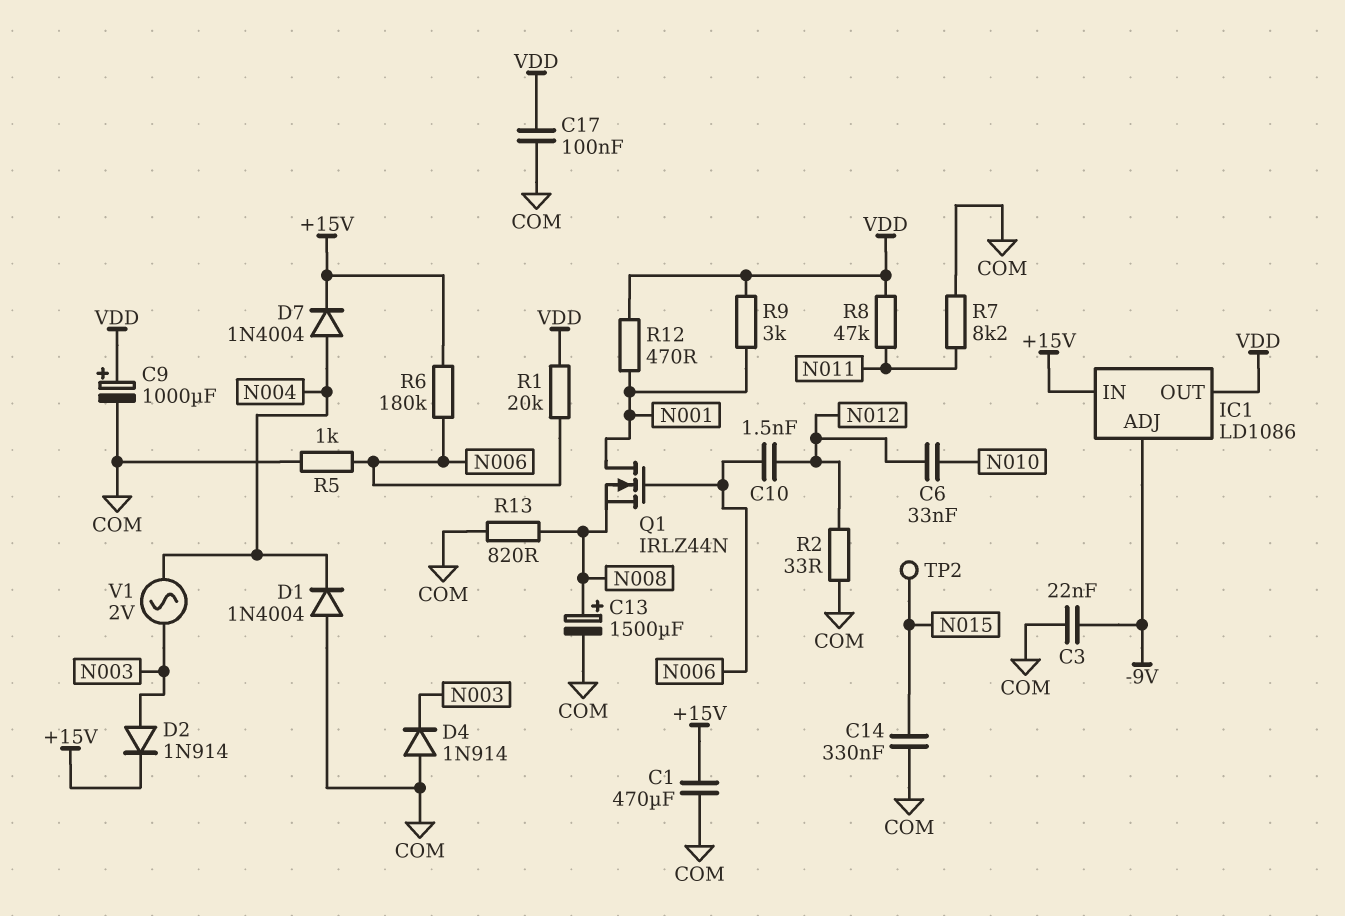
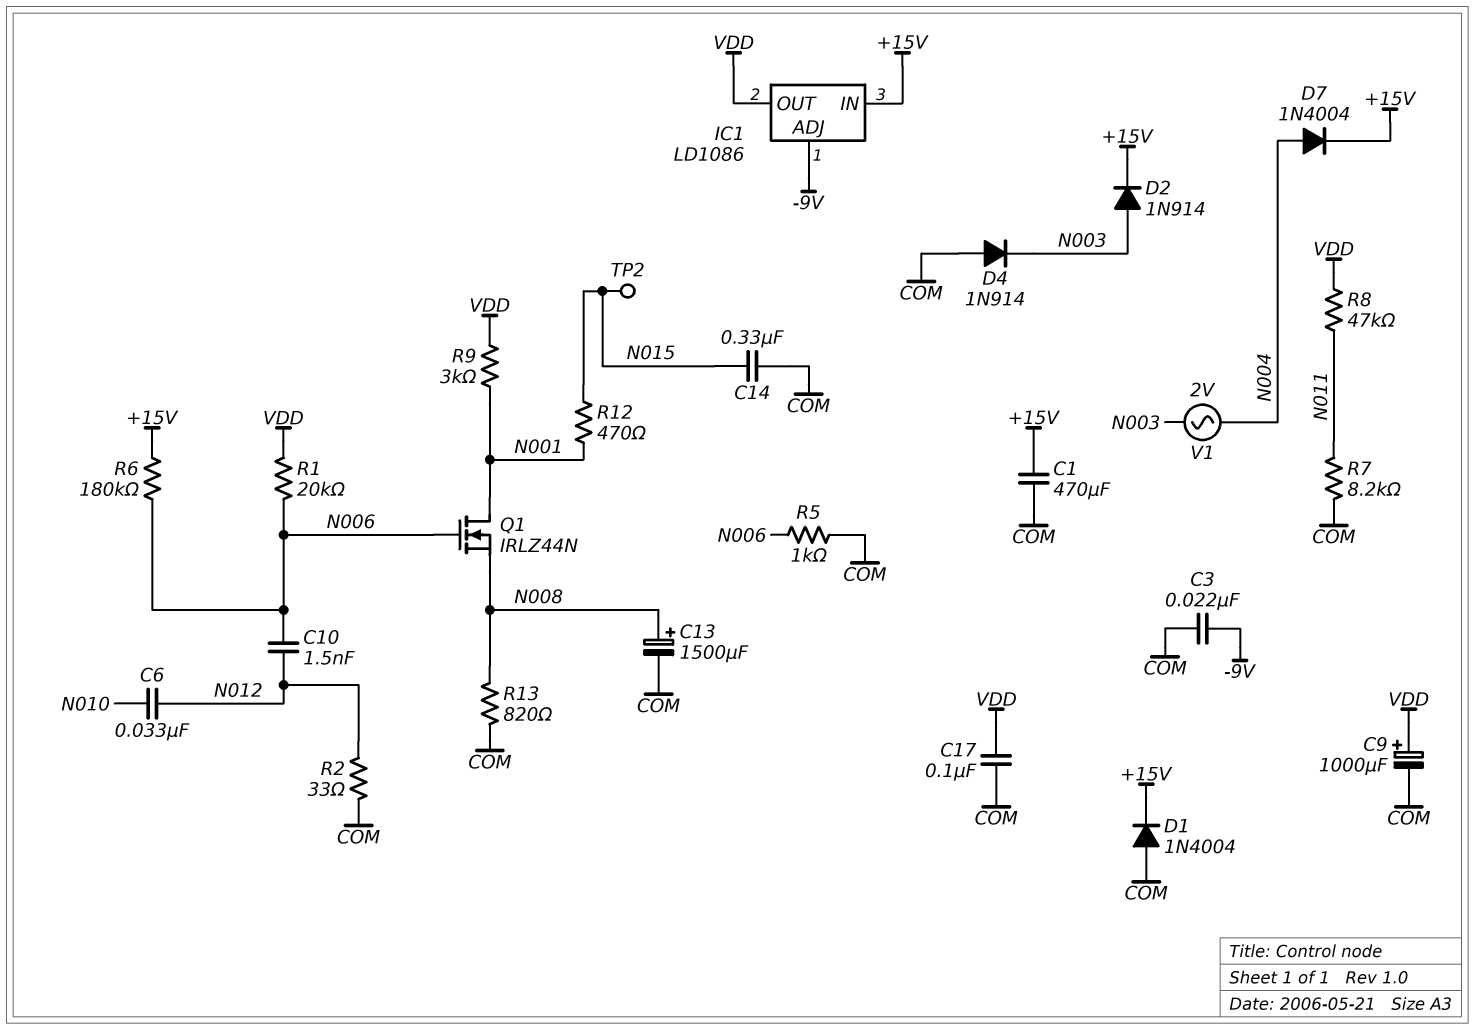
D1: diode 1N4004 (A COM, K N004) -> diode 1N4004 (A COM, K +15V)
R12: 470 (N001, VDD) -> 470 (N001, N015)

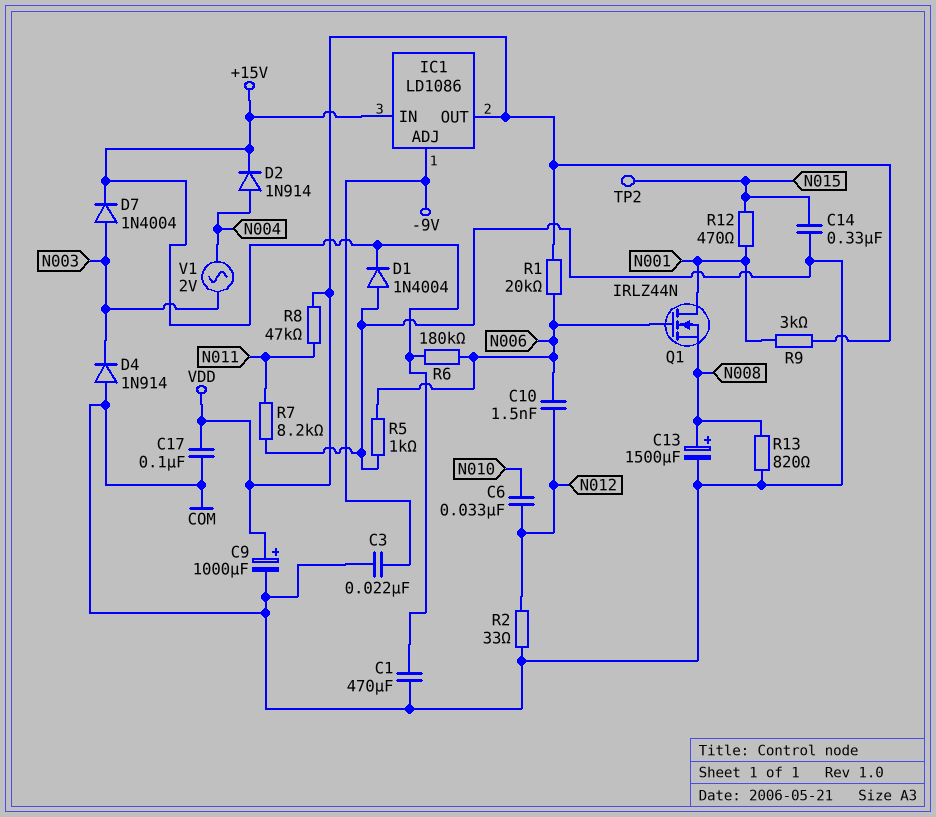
D2: diode 1N914 (A N003, K +15V) -> diode 1N914 (A N004, K +15V)
D7: diode 1N4004 (A N004, K +15V) -> diode 1N4004 (A N003, K +15V)

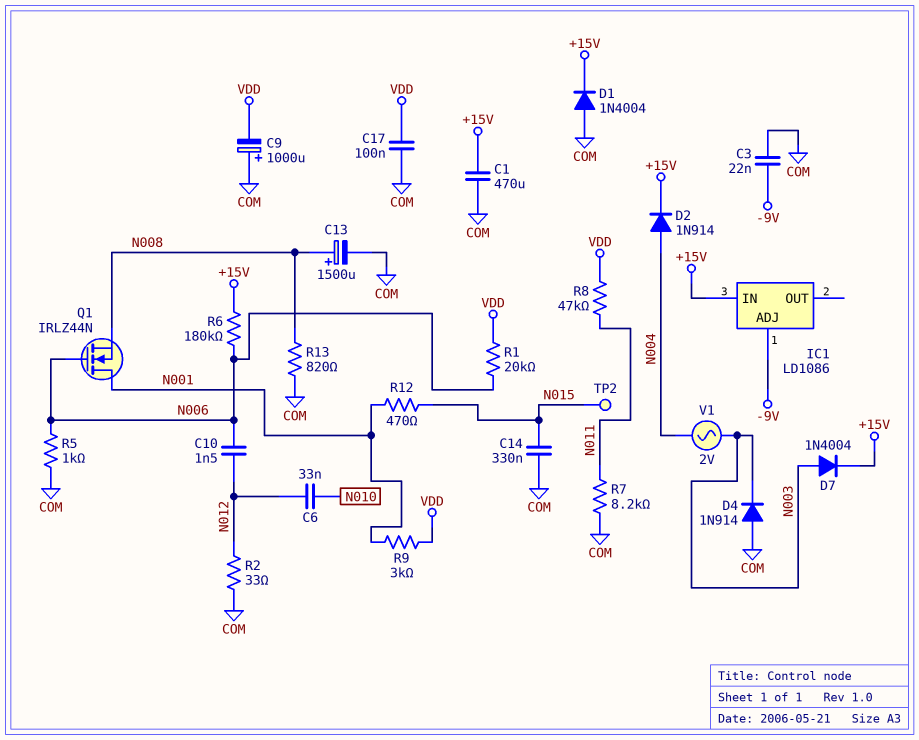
C9: 1000uF (plus VDD, minus COM) -> 1000uF (plus COM, minus VDD)
IC1 pin OUT: VDD -> none

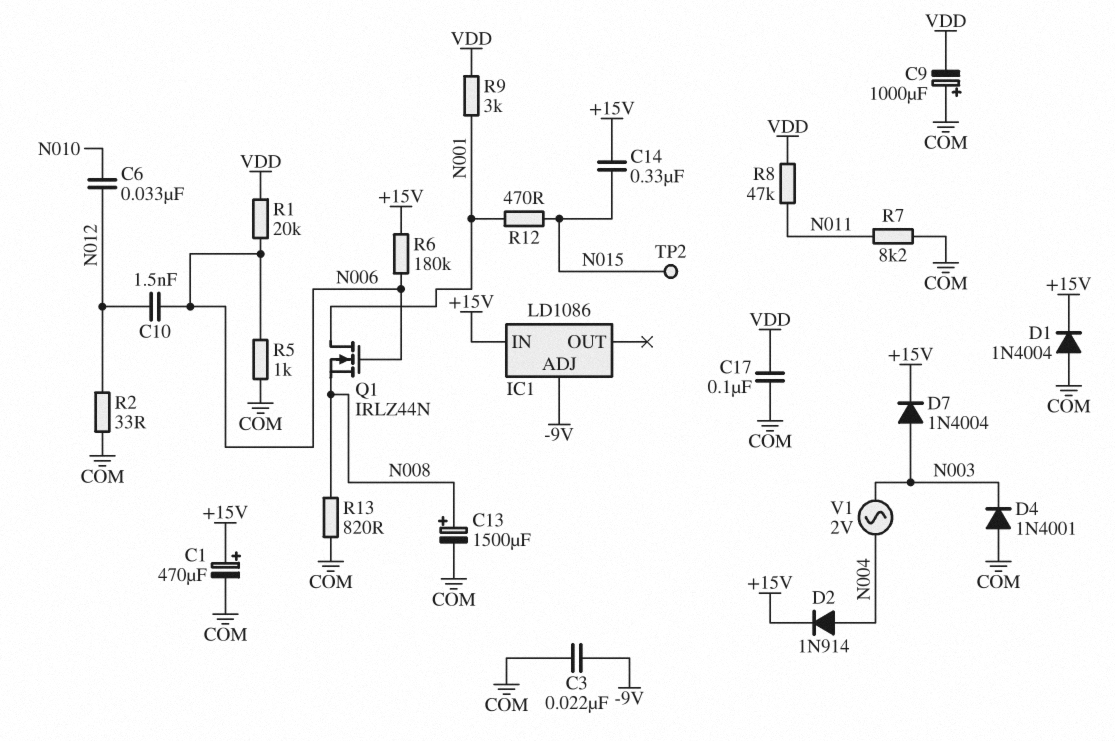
C1: 470uF (+15V, COM) -> 470uF (plus +15V, minus COM)
C14: 330nF (COM, N015) -> 330nF (+15V, N015)
D4: diode 1N914 (A COM, K N003) -> diode 1N4001 (A COM, K N003)

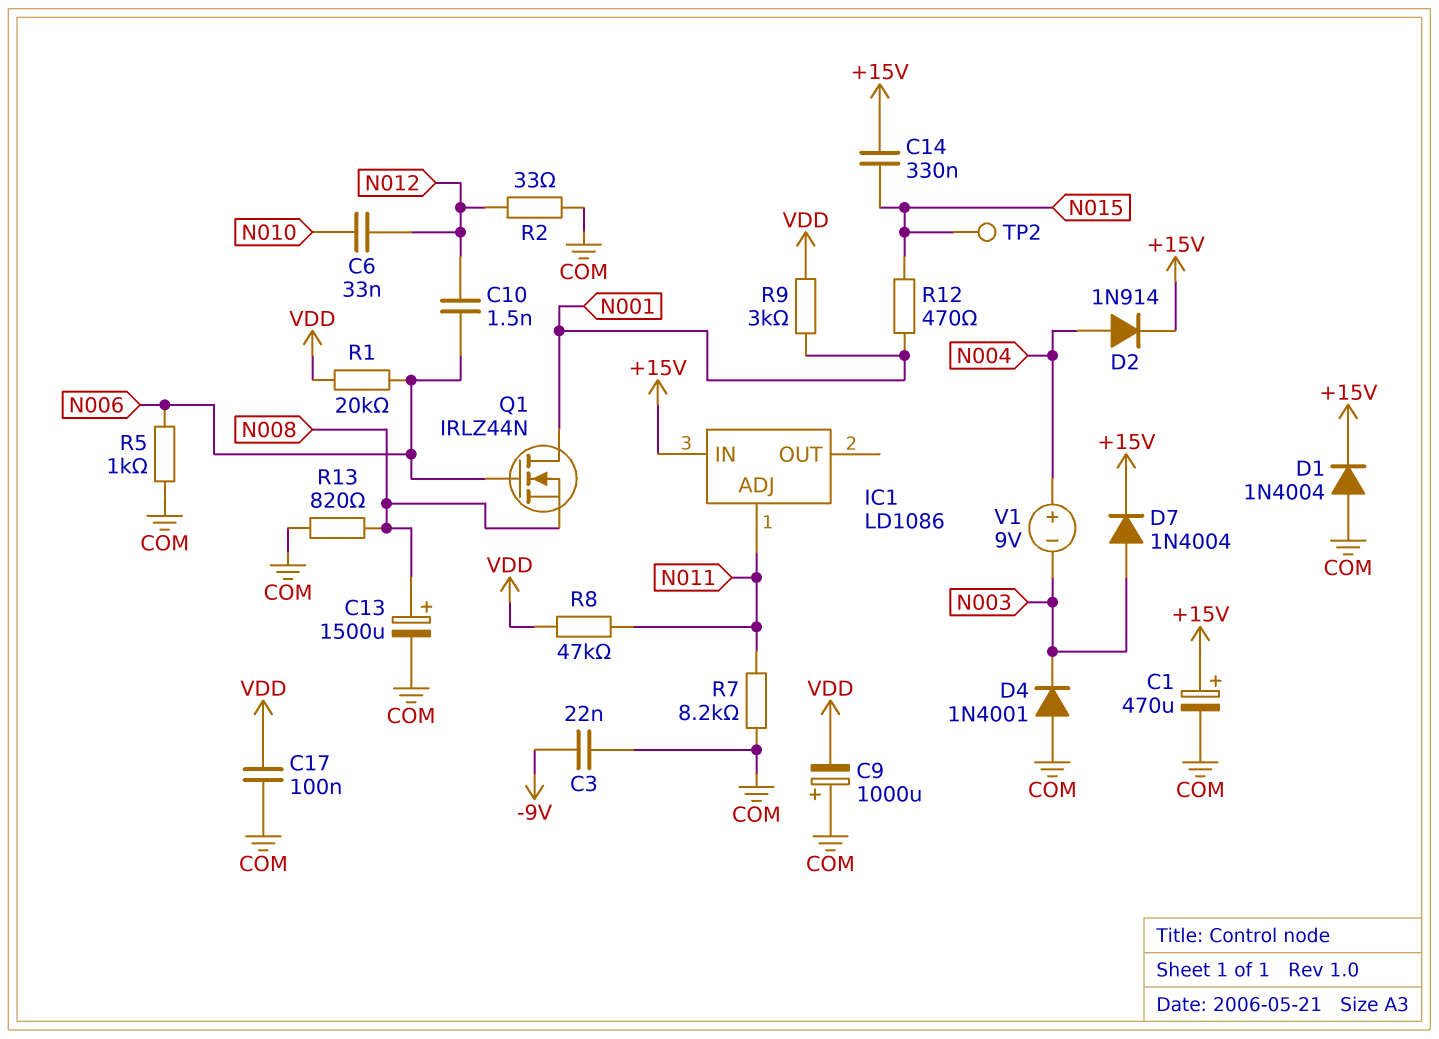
IC1 pin ADJ: -9V -> N011
R6: 180k (+15V, N006) -> none
V1: AC 2V (N003, N004) -> 9V (plus N004, minus N003)

